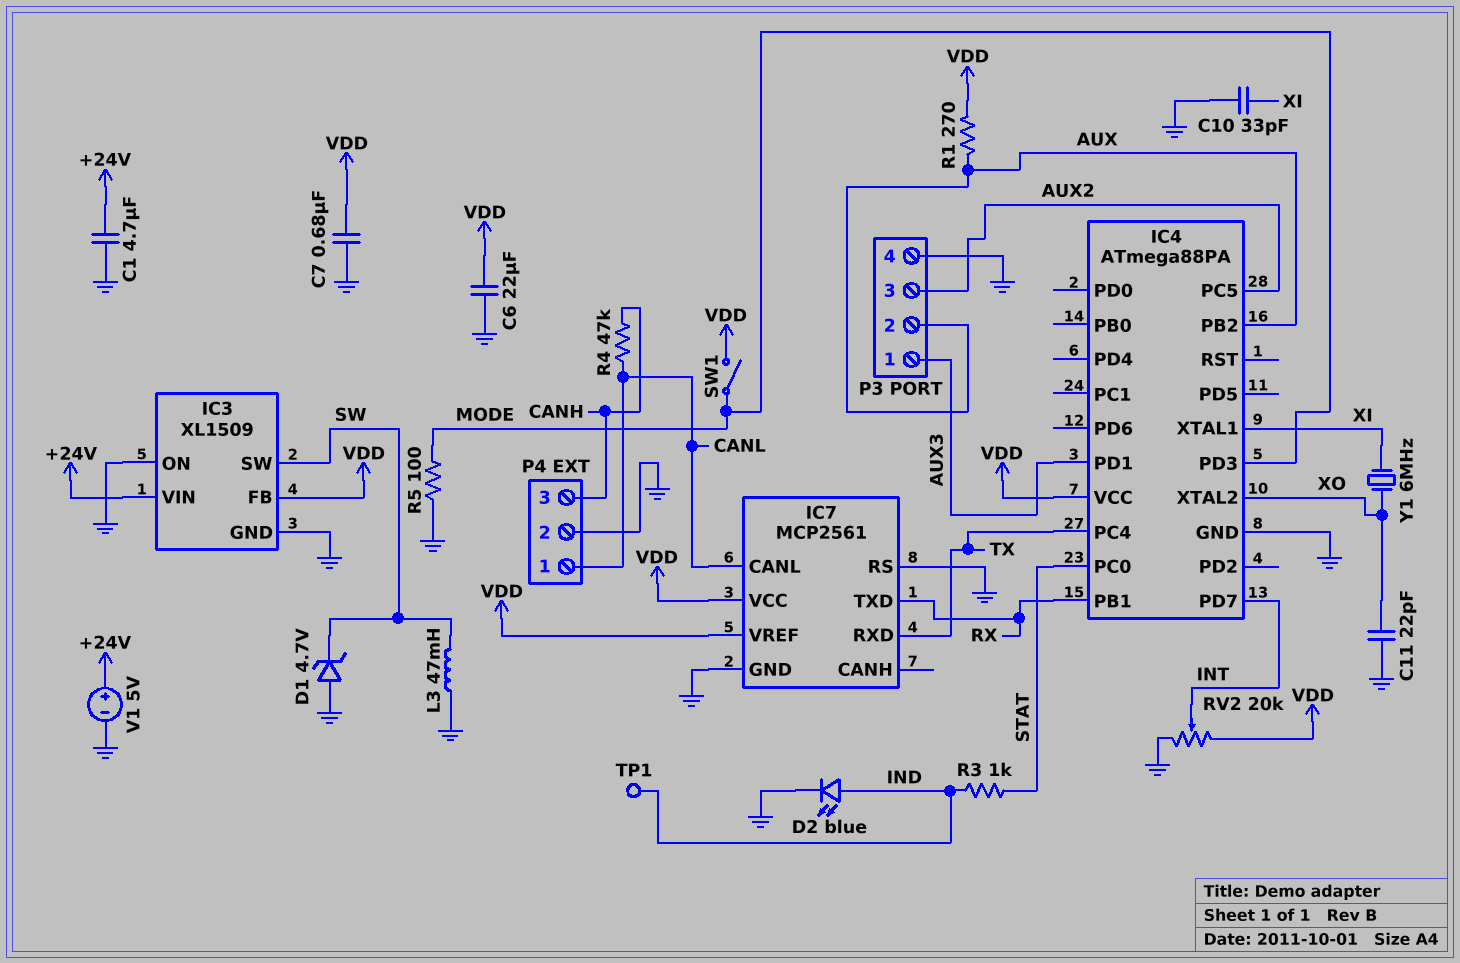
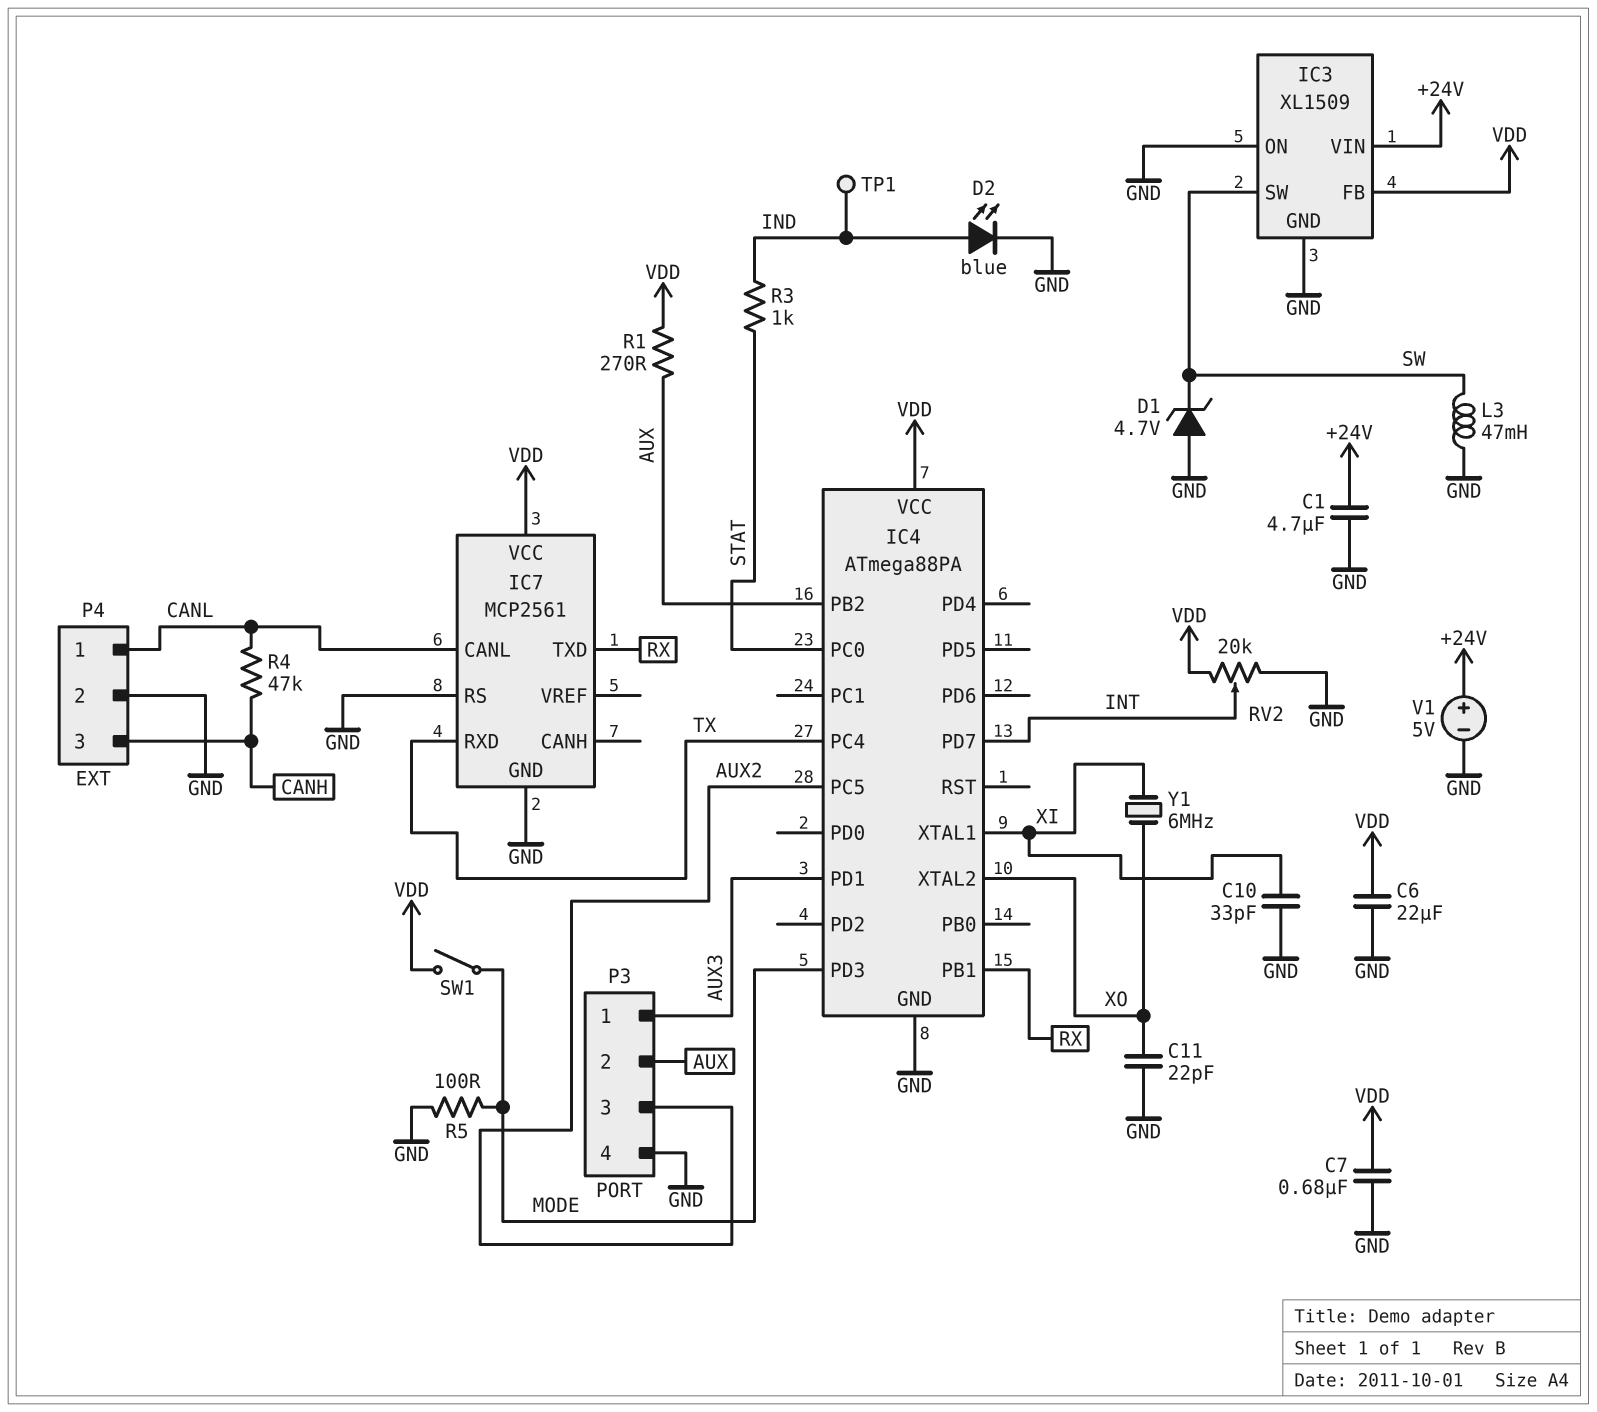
IC7 pin VREF: VDD -> none

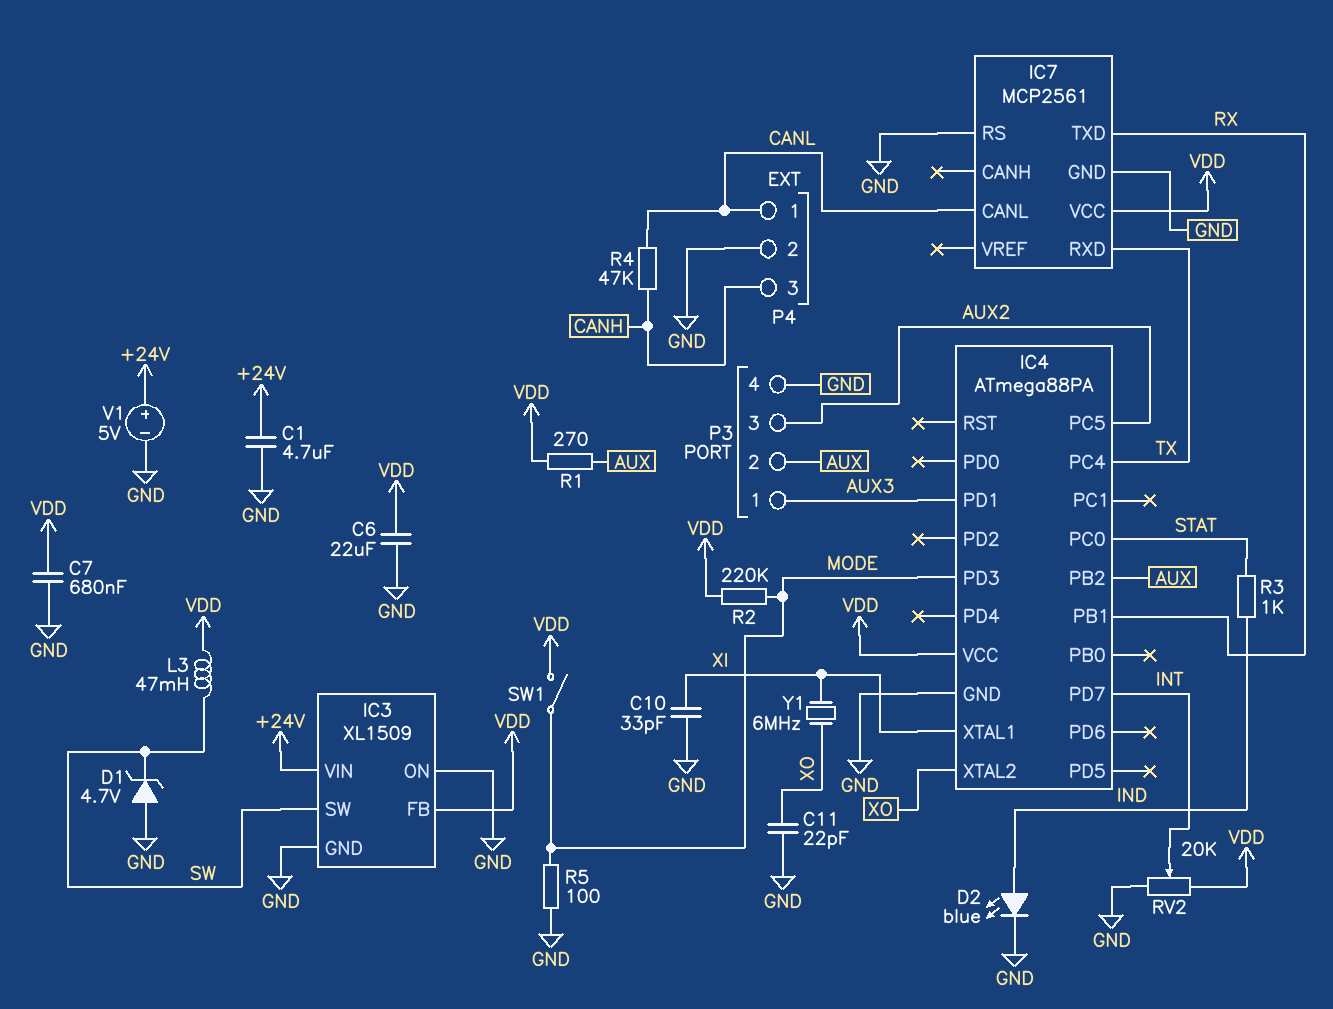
L3: 47mH (GND, SW) -> 47mH (SW, VDD)
R2: none -> 220k (MODE, VDD)
TP1: test point (IND) -> none

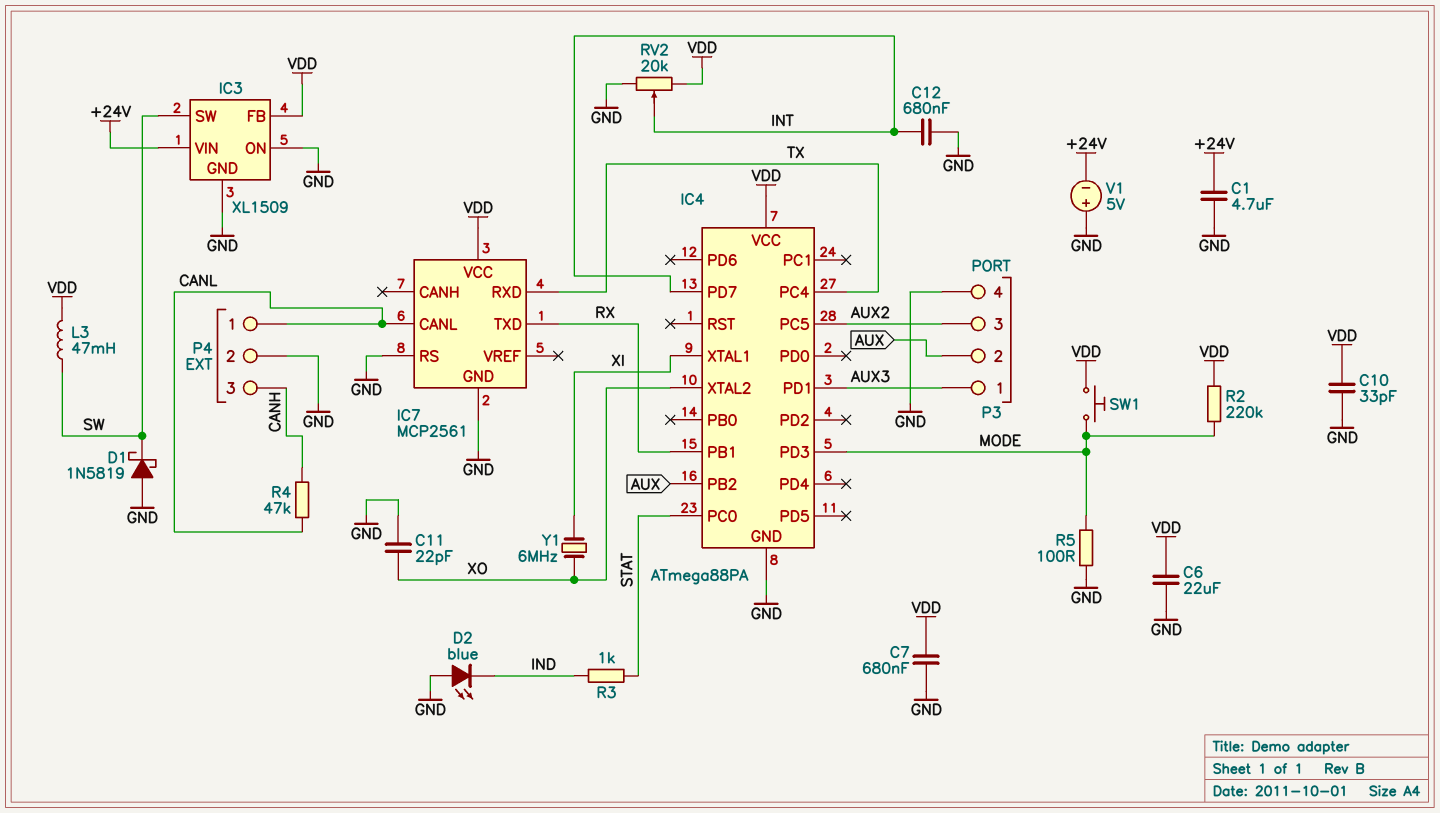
C10: 33pF (GND, XI) -> 33pF (GND, VDD)
C12: none -> 680nF (GND, INT)
D1: zener 4.7V (A GND, K SW) -> schottky 1N5819 (A GND, K SW)
D2: LED blue (A IND, K GND) -> LED blue (A GND, K IND)
R1: 270 (AUX, VDD) -> none
SW1: switch (MODE, VDD) -> button (MODE, VDD)
V1: 5V (plus +24V, minus GND) -> 5V (plus GND, minus +24V)

